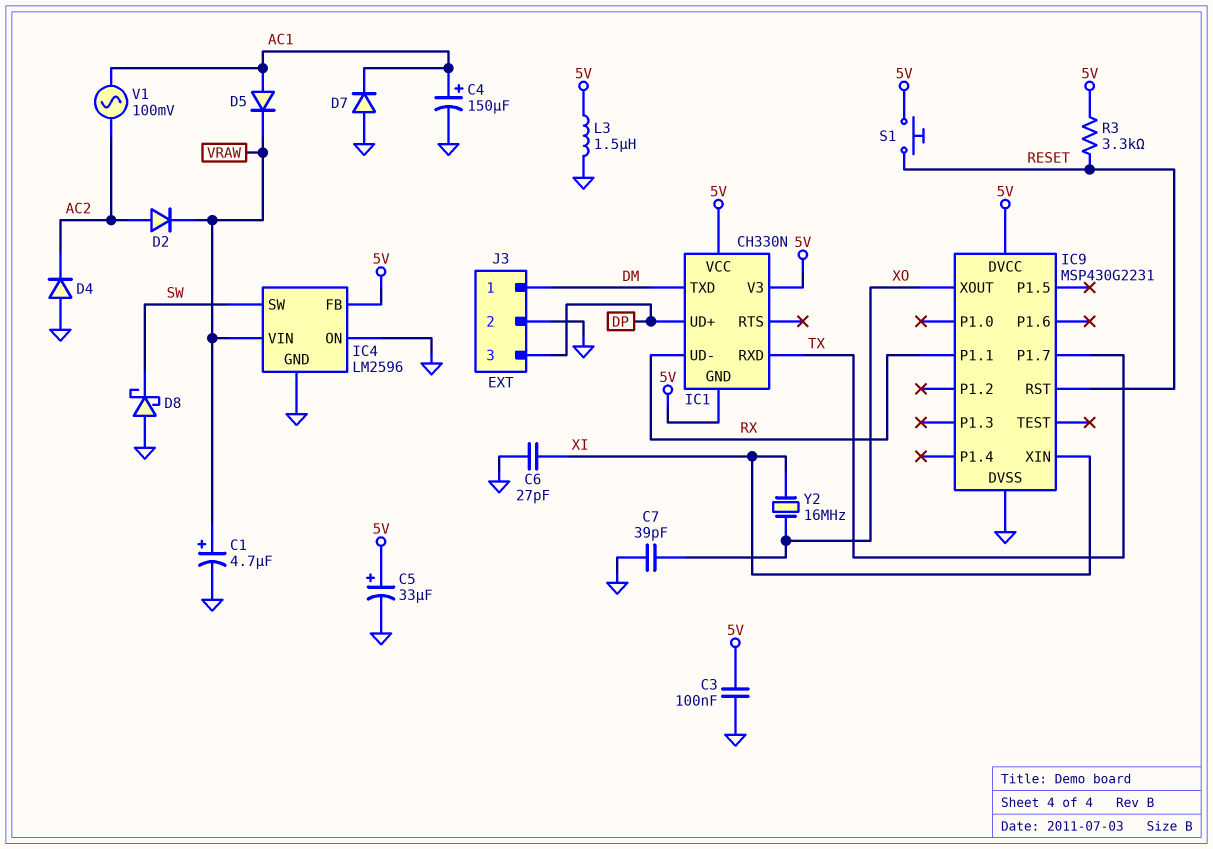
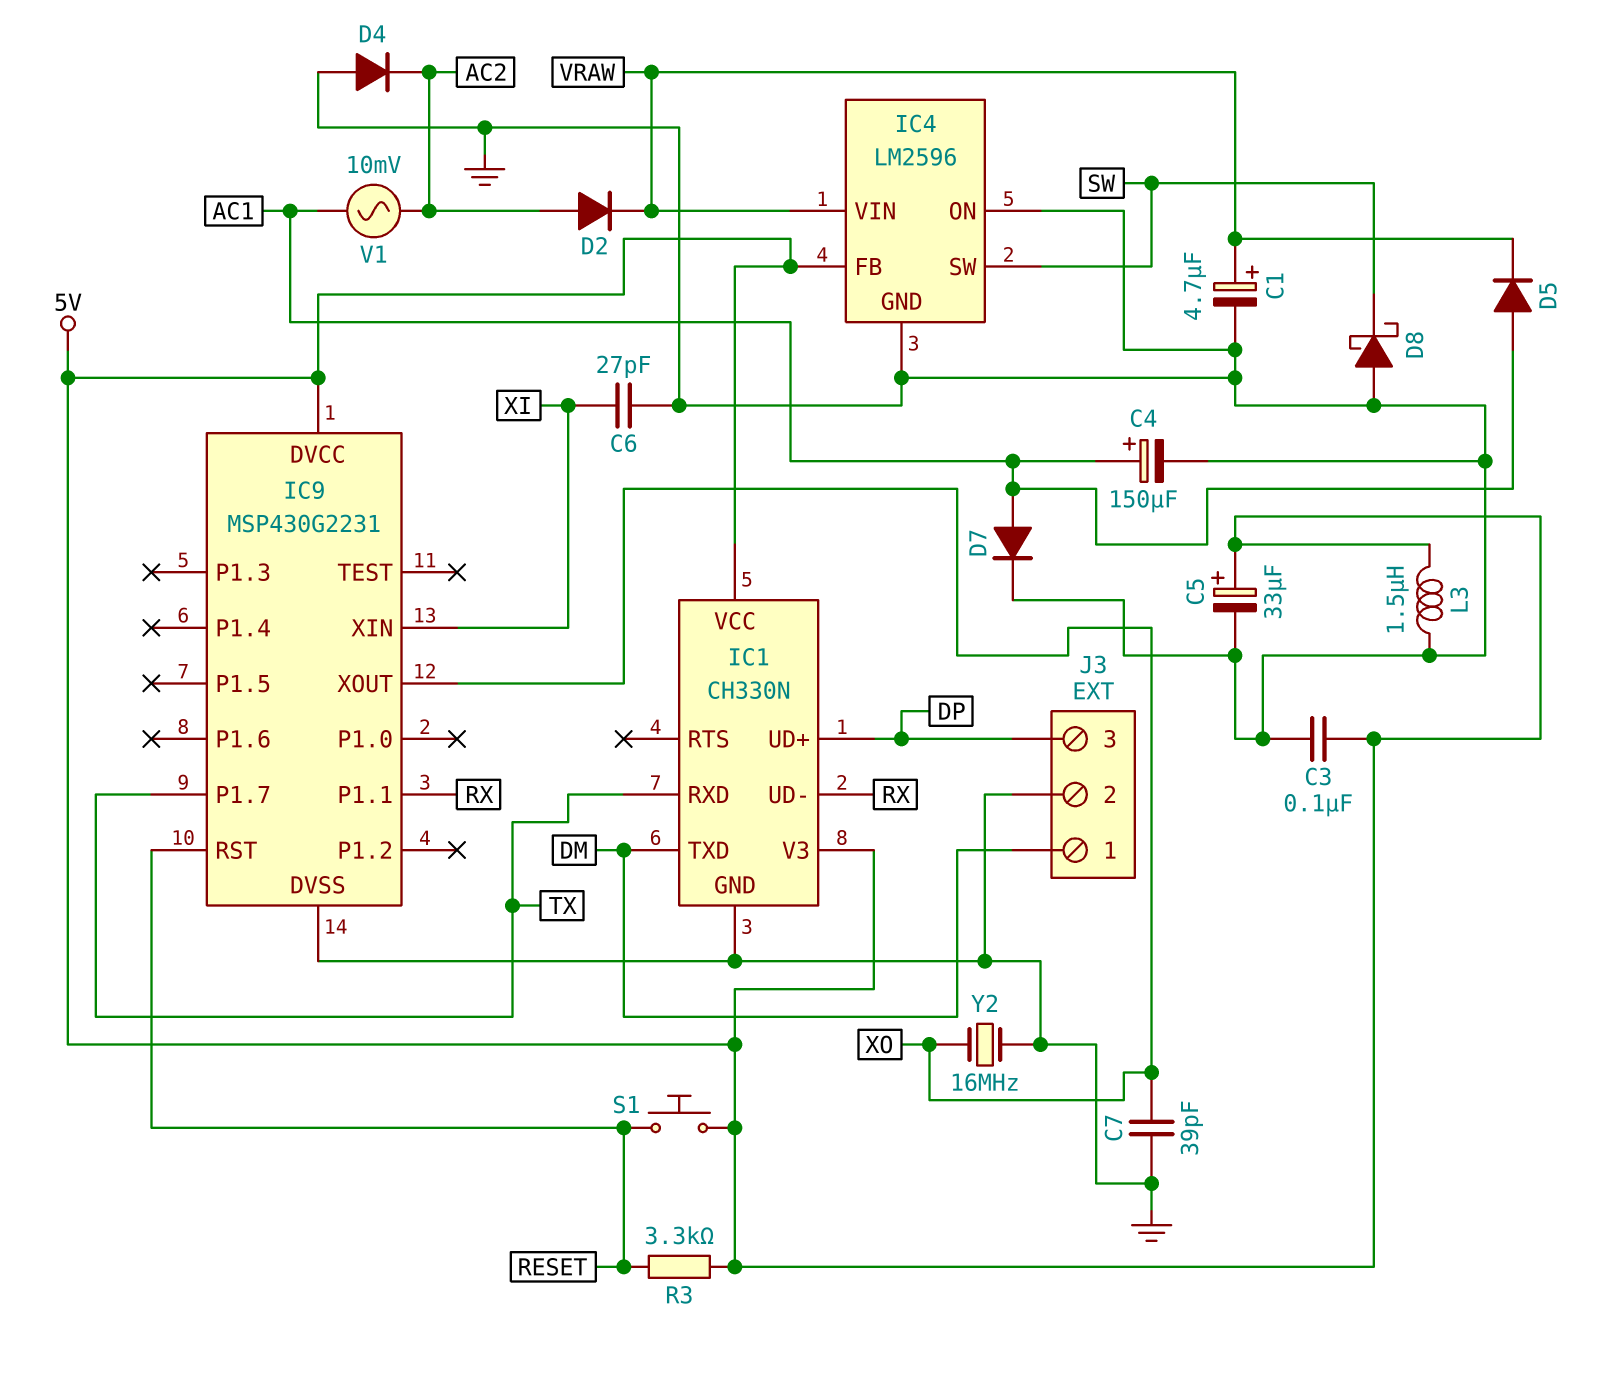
D7: diode (A GND, K AC1) -> diode (A AC1, K GND)
IC1 pin GND: 5V -> GND
V1: AC 100mV (AC1, AC2) -> AC 10mV (AC1, AC2)
Y2: 16MHz (XI, XO) -> 16MHz (GND, XO)

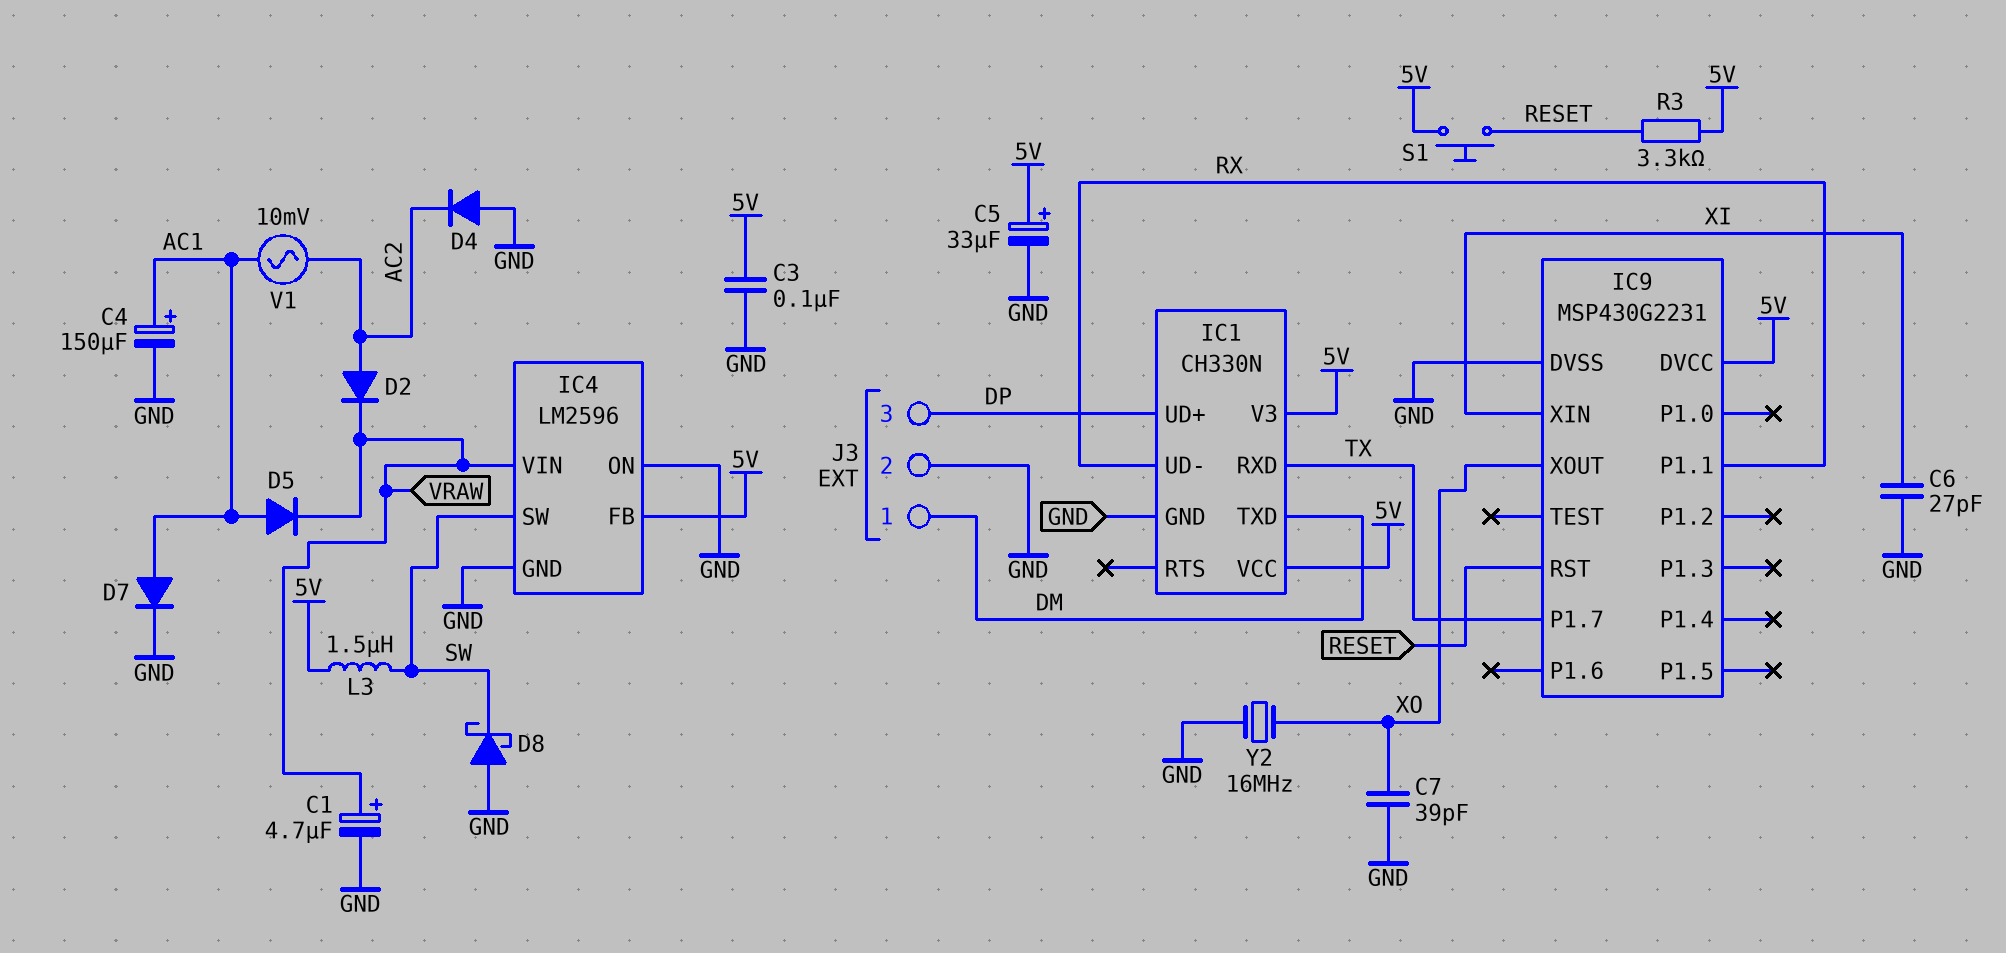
L3: 1.5uH (5V, GND) -> 1.5uH (5V, SW)

